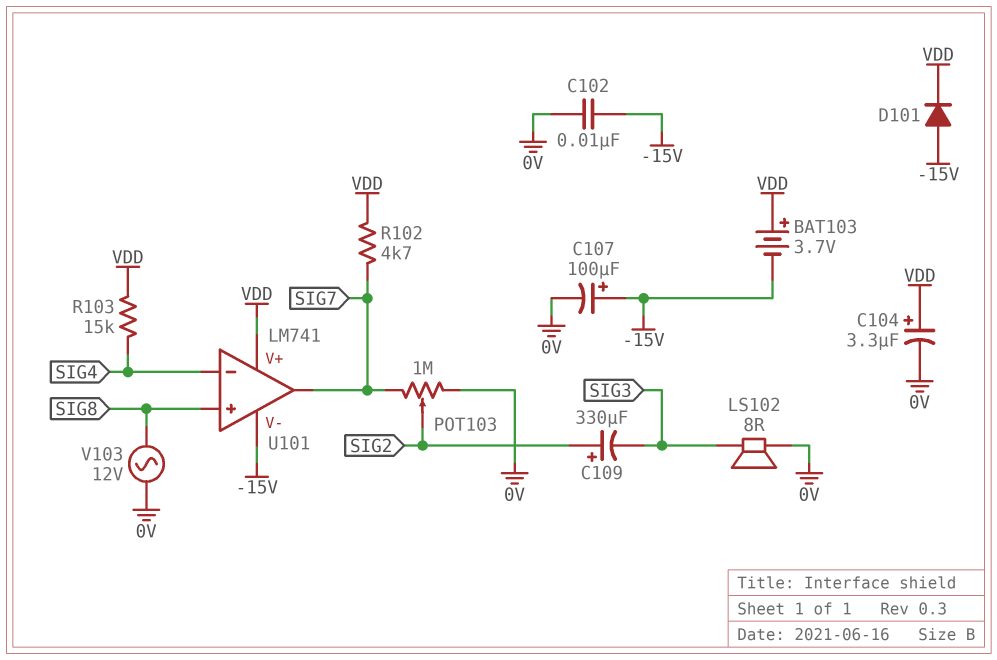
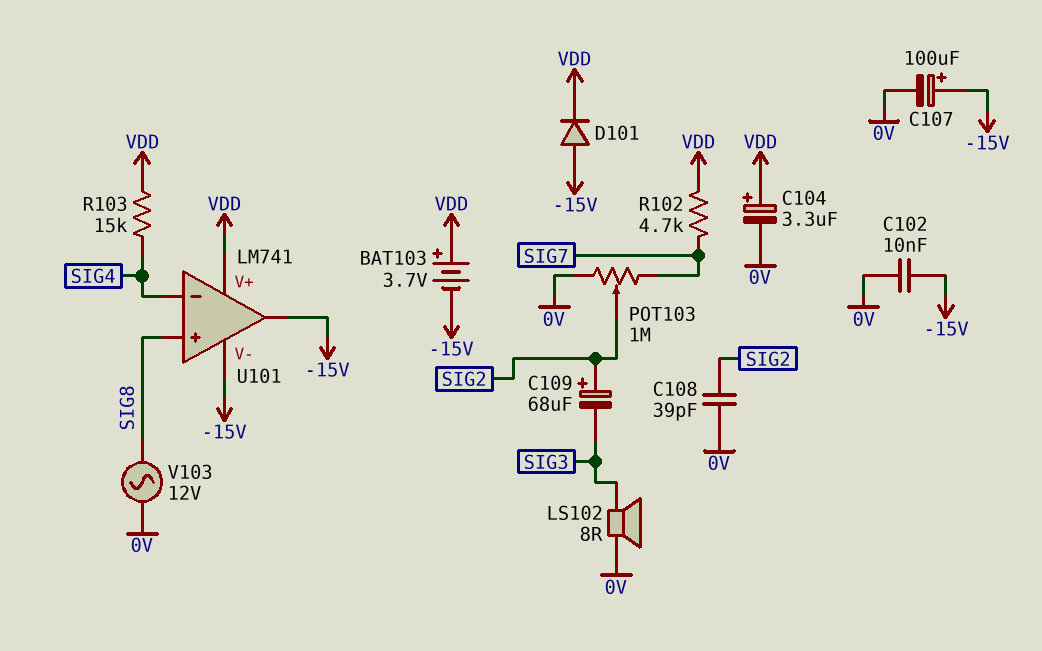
C108: none -> 39pF (0V, SIG2)
C109: 330uF (plus SIG2, minus SIG3) -> 68uF (plus SIG2, minus SIG3)
U101 pin out: SIG7 -> -15V

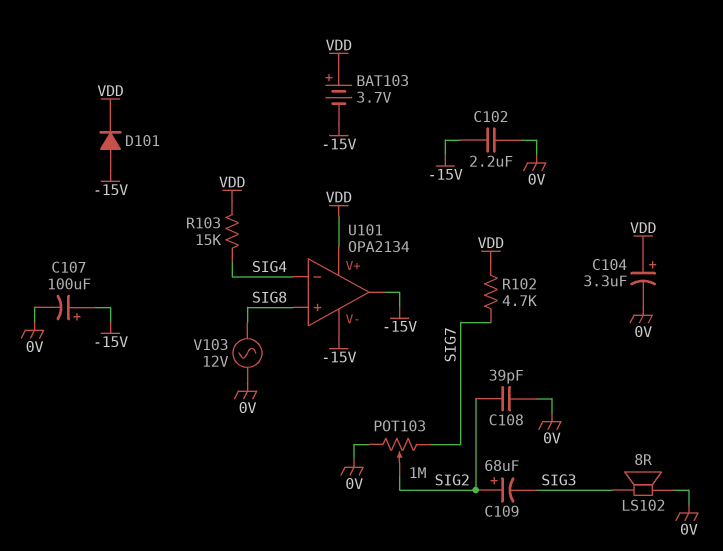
C102: 10nF (-15V, 0V) -> 2.2uF (-15V, 0V)
U101: LM741 -> OPA2134

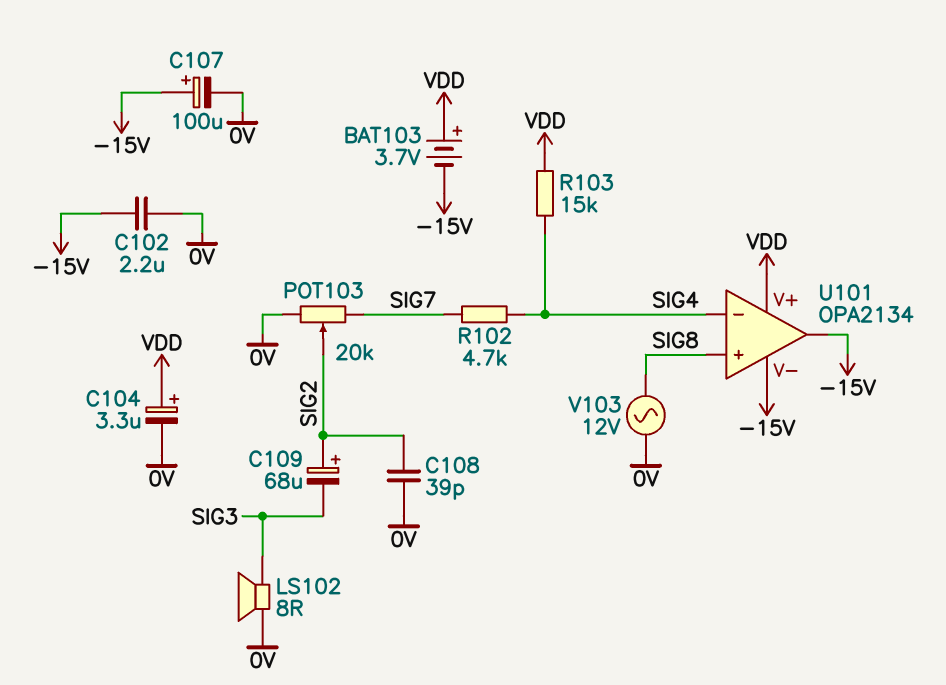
D101: diode (A -15V, K VDD) -> none
POT103: 1M (0V, SIG7, wiper SIG2) -> 20k (0V, SIG7, wiper SIG2)
R102: 4.7k (SIG7, VDD) -> 4.7k (SIG4, SIG7)

